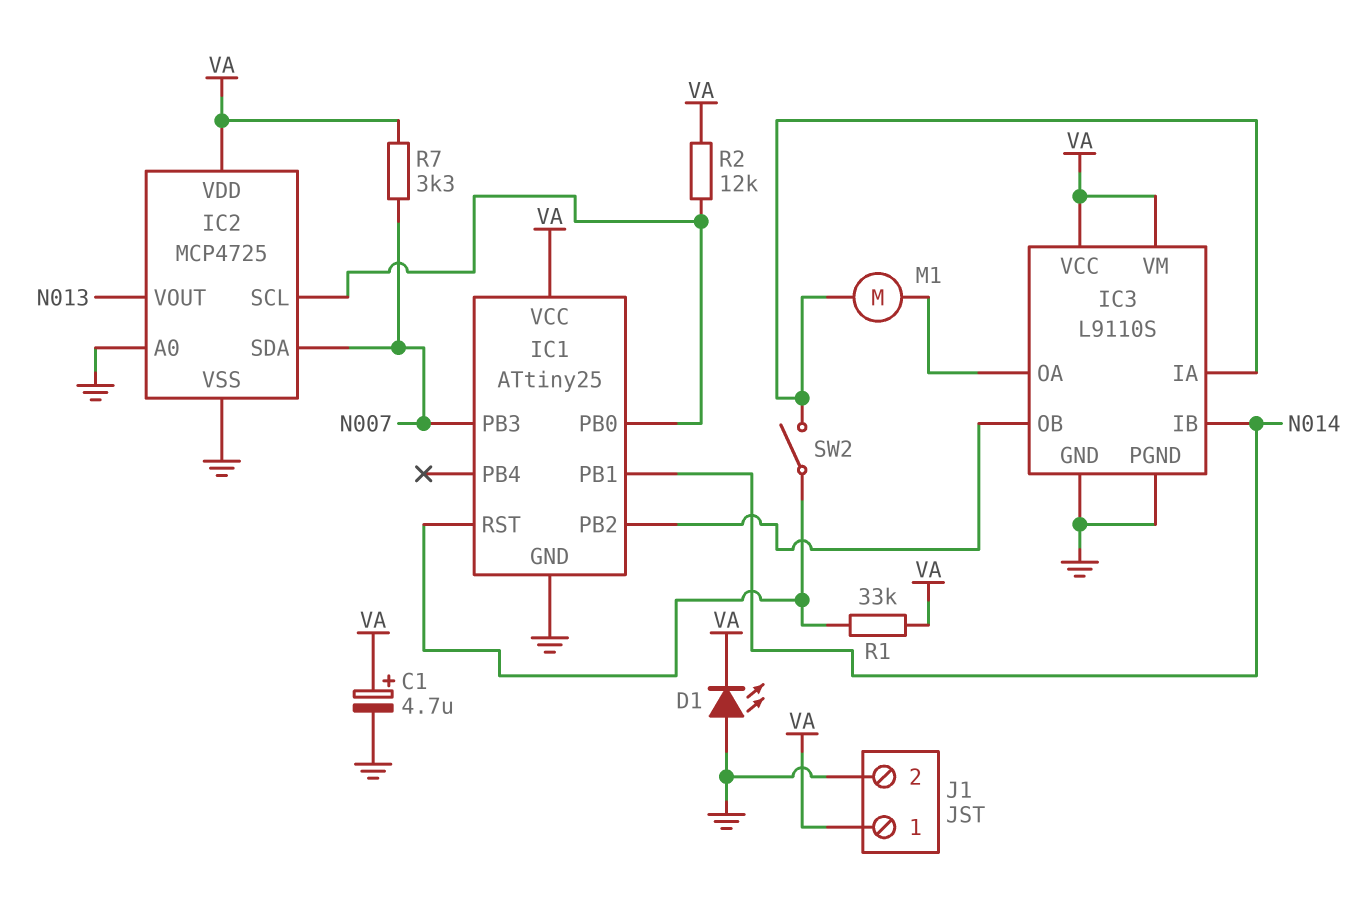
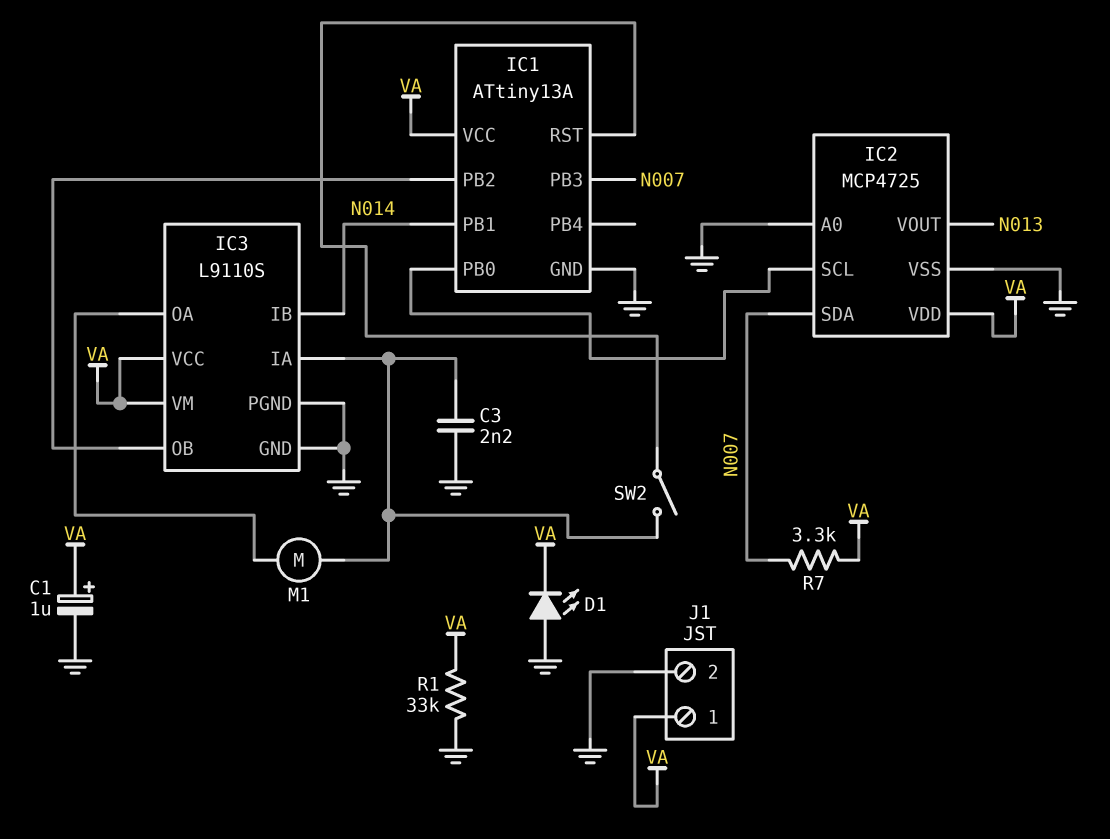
C1: 4.7uF (plus VA, minus GND) -> 1uF (plus VA, minus GND)
C3: none -> 2.2nF (GND, IC3/IA)
IC1: ATtiny25 -> ATtiny13A
R1: 33k (IC1/RST, VA) -> 33k (GND, VA)
R2: 12k (IC1/PB0, VA) -> none

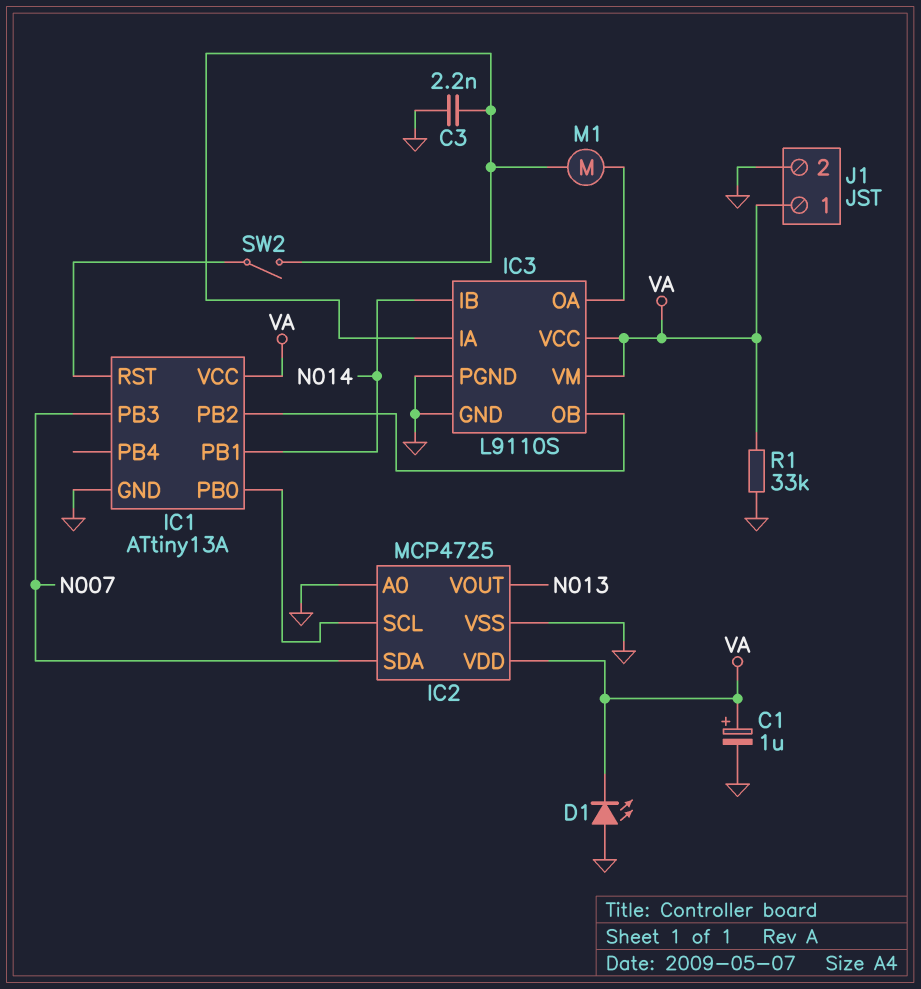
R7: 3.3k (N007, VA) -> none

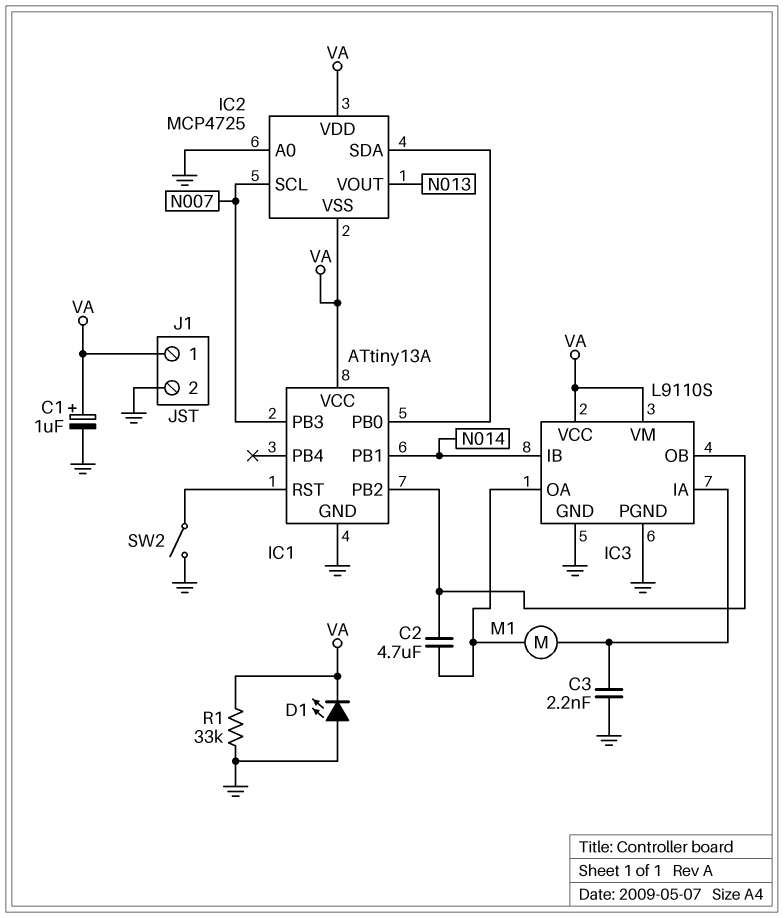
C2: none -> 4.7uF (IC1/PB2, IC3/OA)
IC2 pin SCL: IC1/PB0 -> N007
IC2 pin SDA: N007 -> IC1/PB0
IC2 pin VSS: GND -> VA
SW2: switch (IC1/RST, IC3/IA) -> switch (GND, IC1/RST)

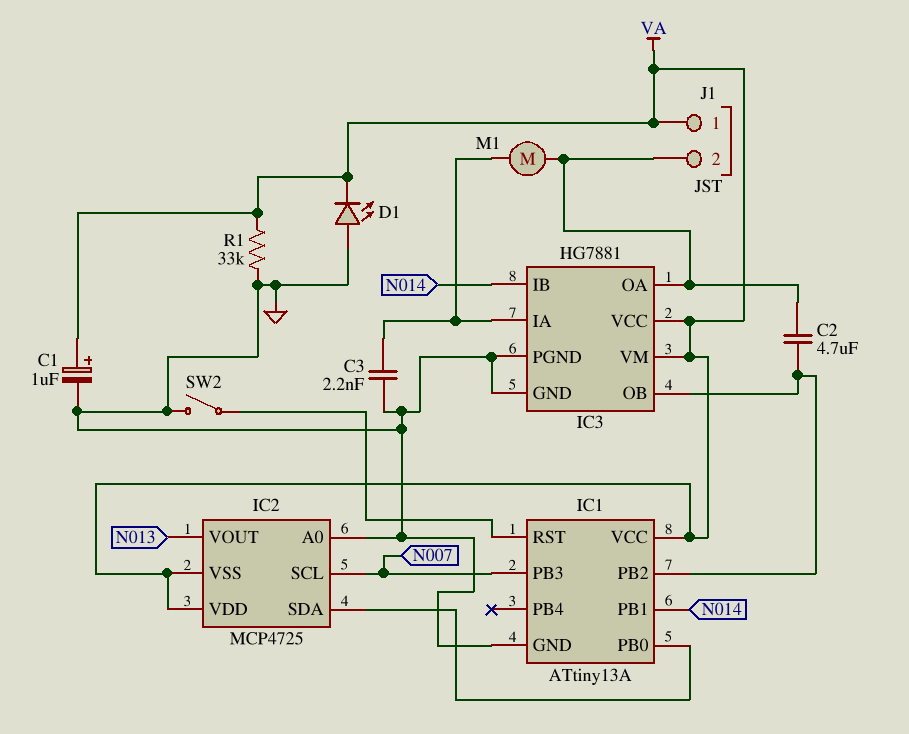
IC3: L9110S -> HG7881
J1 pin 2: GND -> IC3/OA

